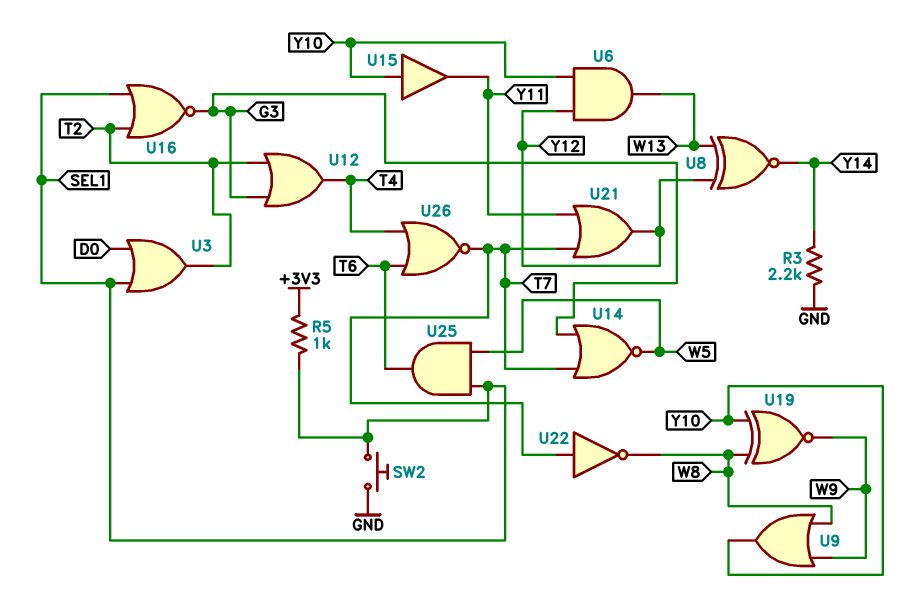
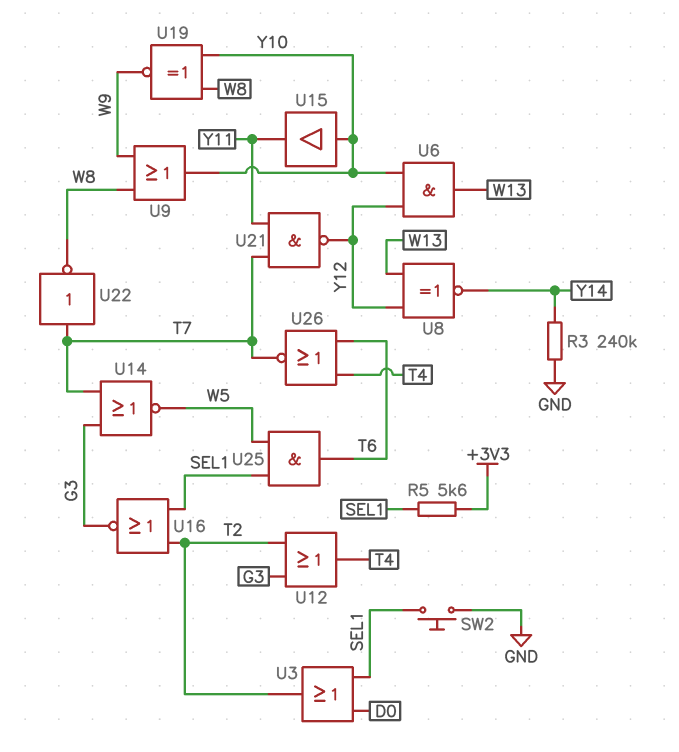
R3: 2.2k (GND, Y14) -> 240k (GND, Y14)
R5: 1k (+3V3, SEL1) -> 5.6k (+3V3, SEL1)
U21: OR (in T7, in Y11, out Y12) -> NAND (in T7, in Y11, out Y12)

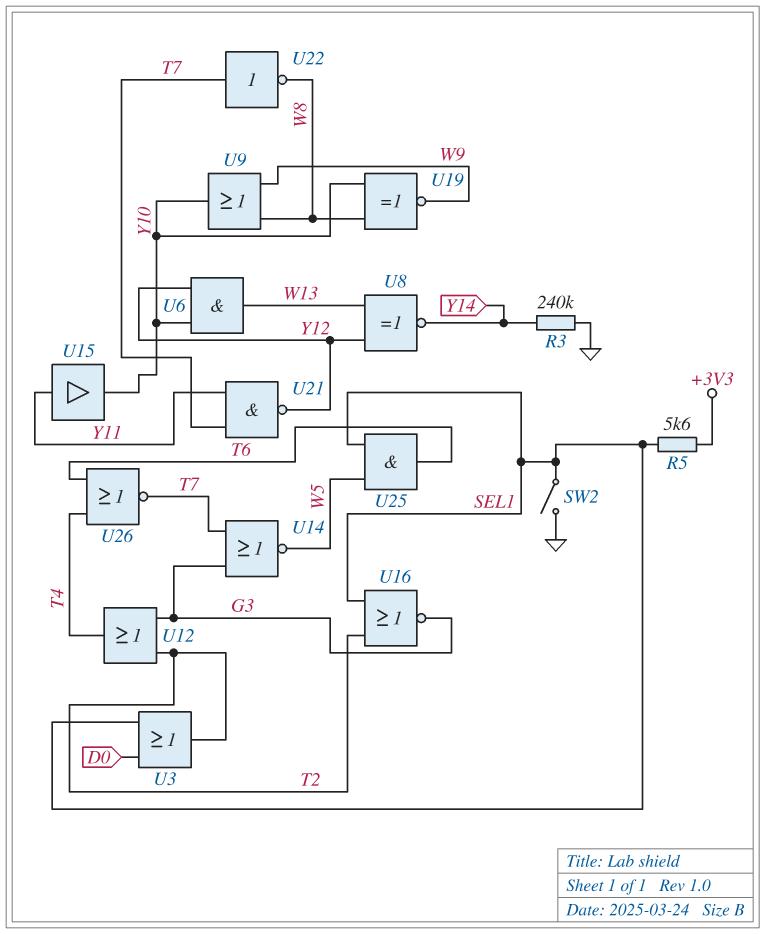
SW2: button (GND, SEL1) -> switch (GND, SEL1)
U15: buffer (in Y10, out Y11) -> buffer (in Y11, out Y10)

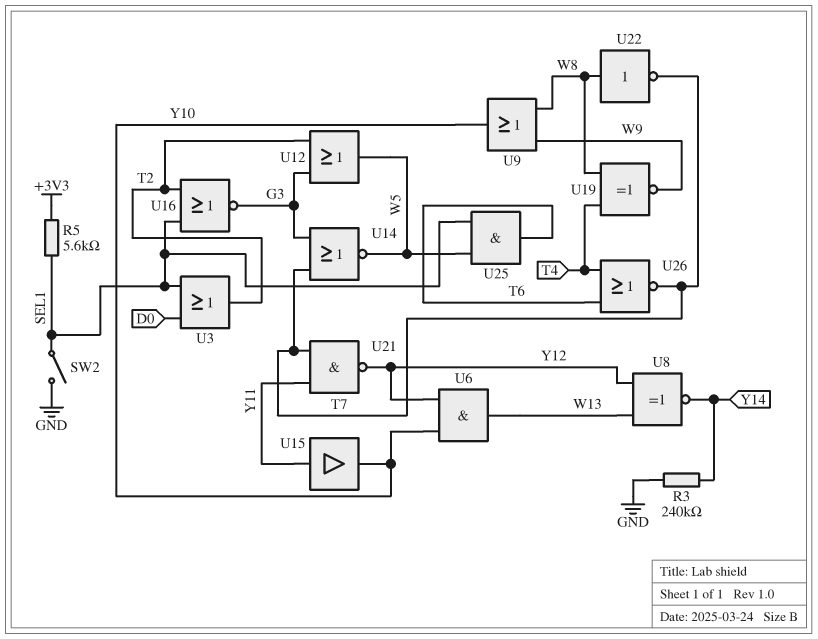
U12: OR (in G3, in T2, out T4) -> OR (in G3, in T2, out W5)
U19: XNOR (in W8, in Y10, out W9) -> XNOR (in T4, in W8, out W9)
U22: NOT (in T7, out W8) -> NOT (in W8, out T7)

